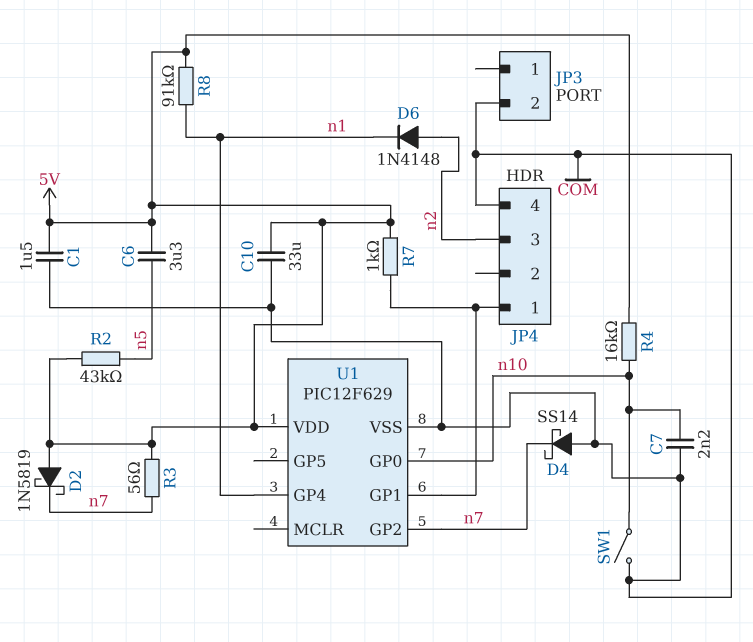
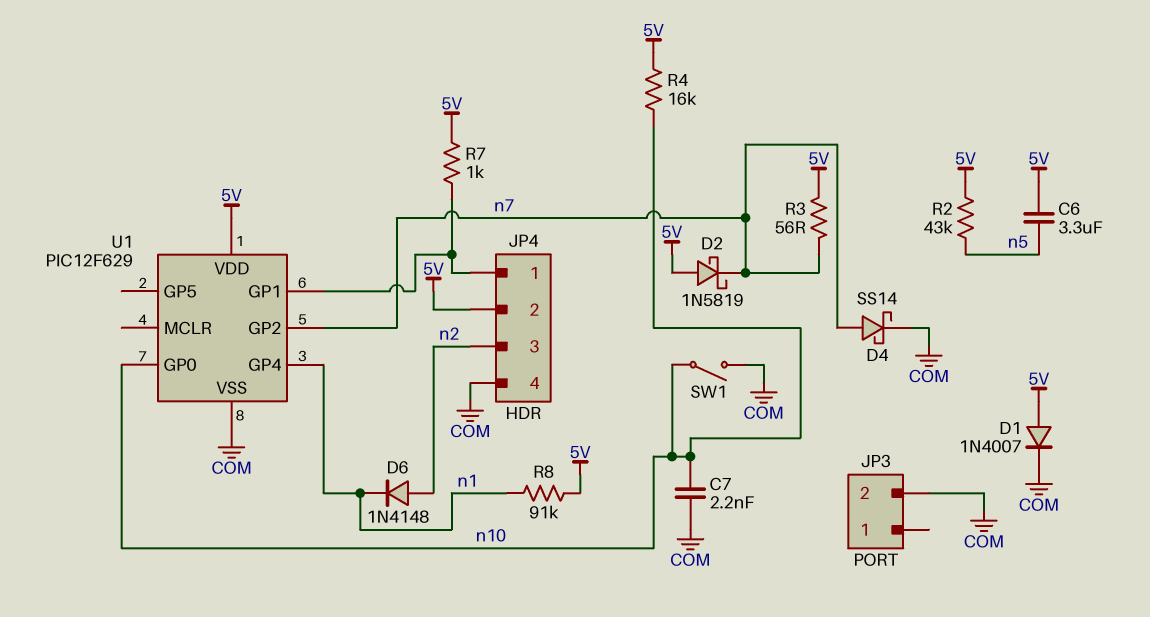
C1: 1.5uF (5V, COM) -> none
C10: 33uF (5V, COM) -> none
D1: none -> diode 1N4007 (A 5V, K COM)
D4: schottky SS14 (A COM, K n7) -> schottky SS14 (A n7, K COM)
JP4 pin 2: none -> 5V

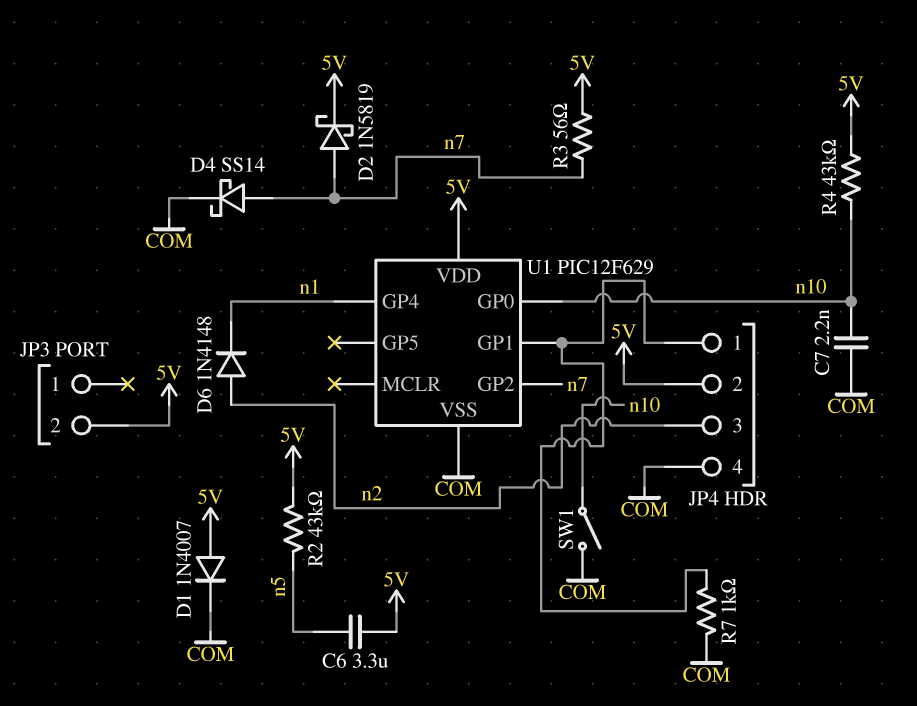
D2: schottky 1N5819 (A 5V, K n7) -> schottky 1N5819 (A n7, K 5V)
JP3 pin 2: COM -> 5V
R4: 16k (5V, n10) -> 43k (5V, n10)
R7: 1k (5V, JP4/1) -> 1k (COM, JP4/1)
R8: 91k (5V, n1) -> none

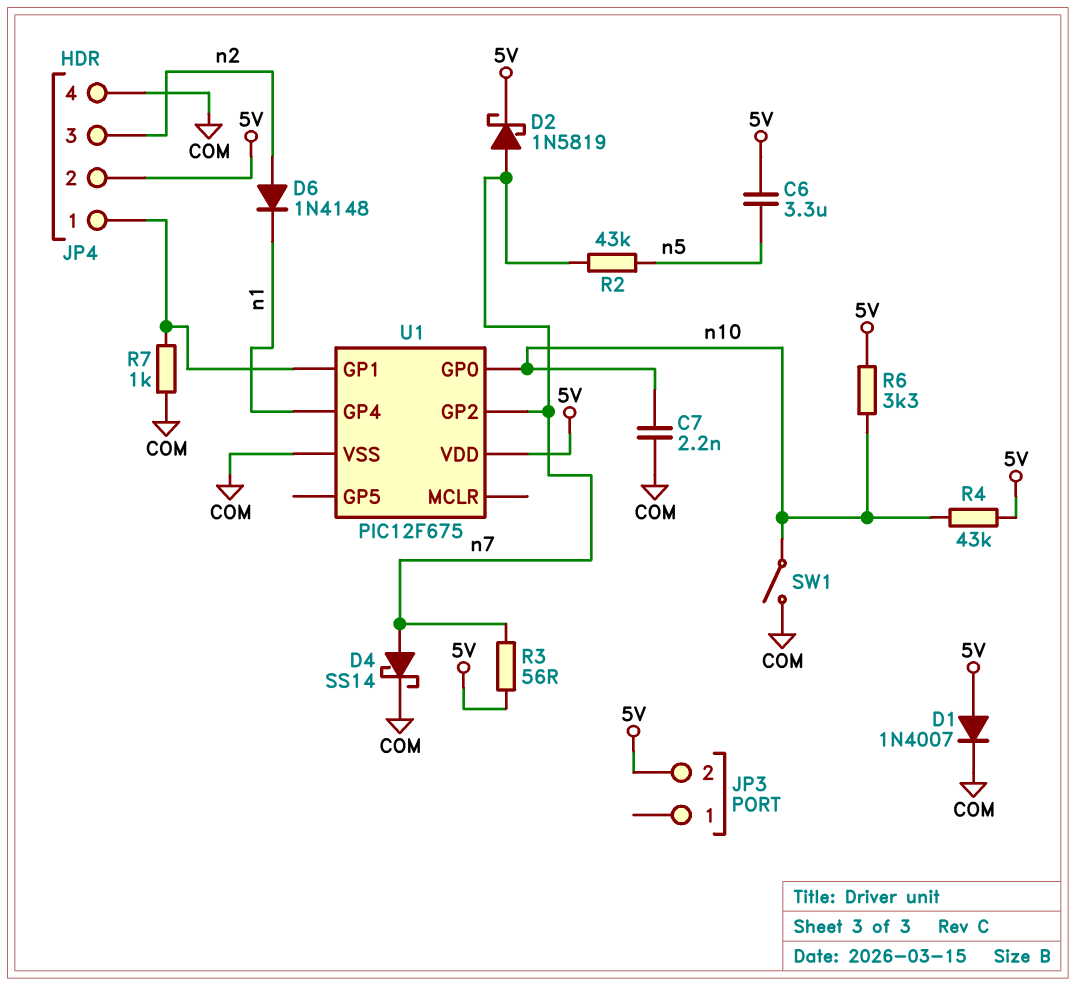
R2: 43k (5V, n5) -> 43k (n5, n7)
R6: none -> 3.3k (5V, n10)
U1: PIC12F629 -> PIC12F675

